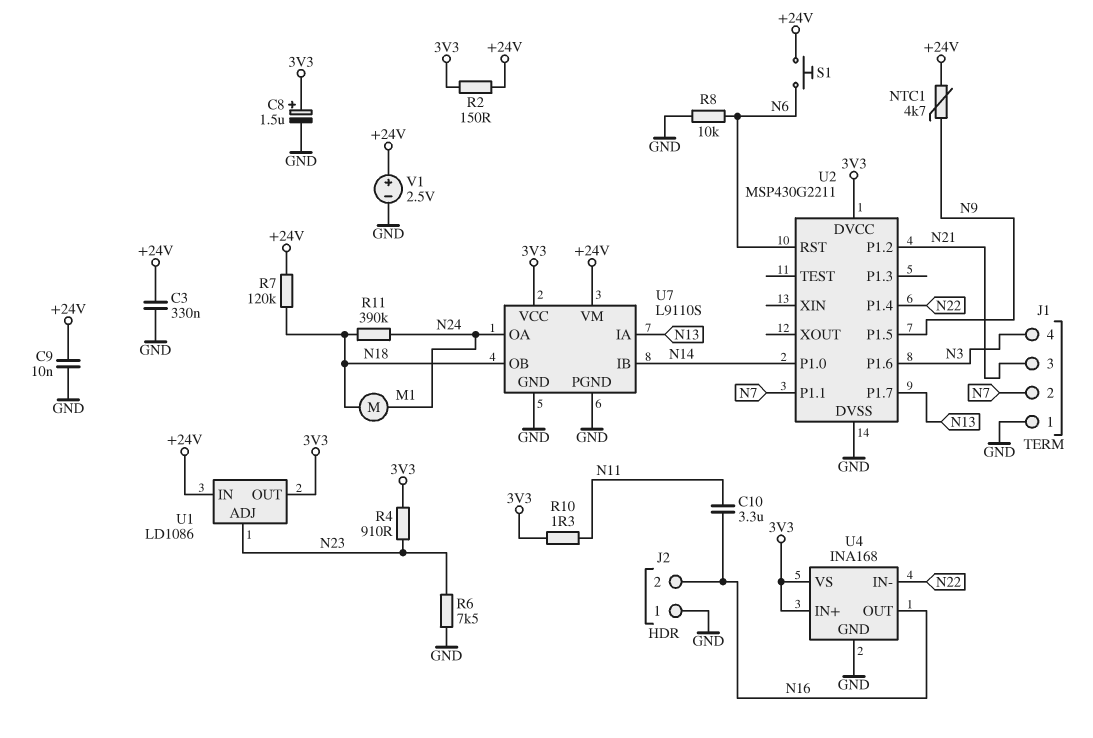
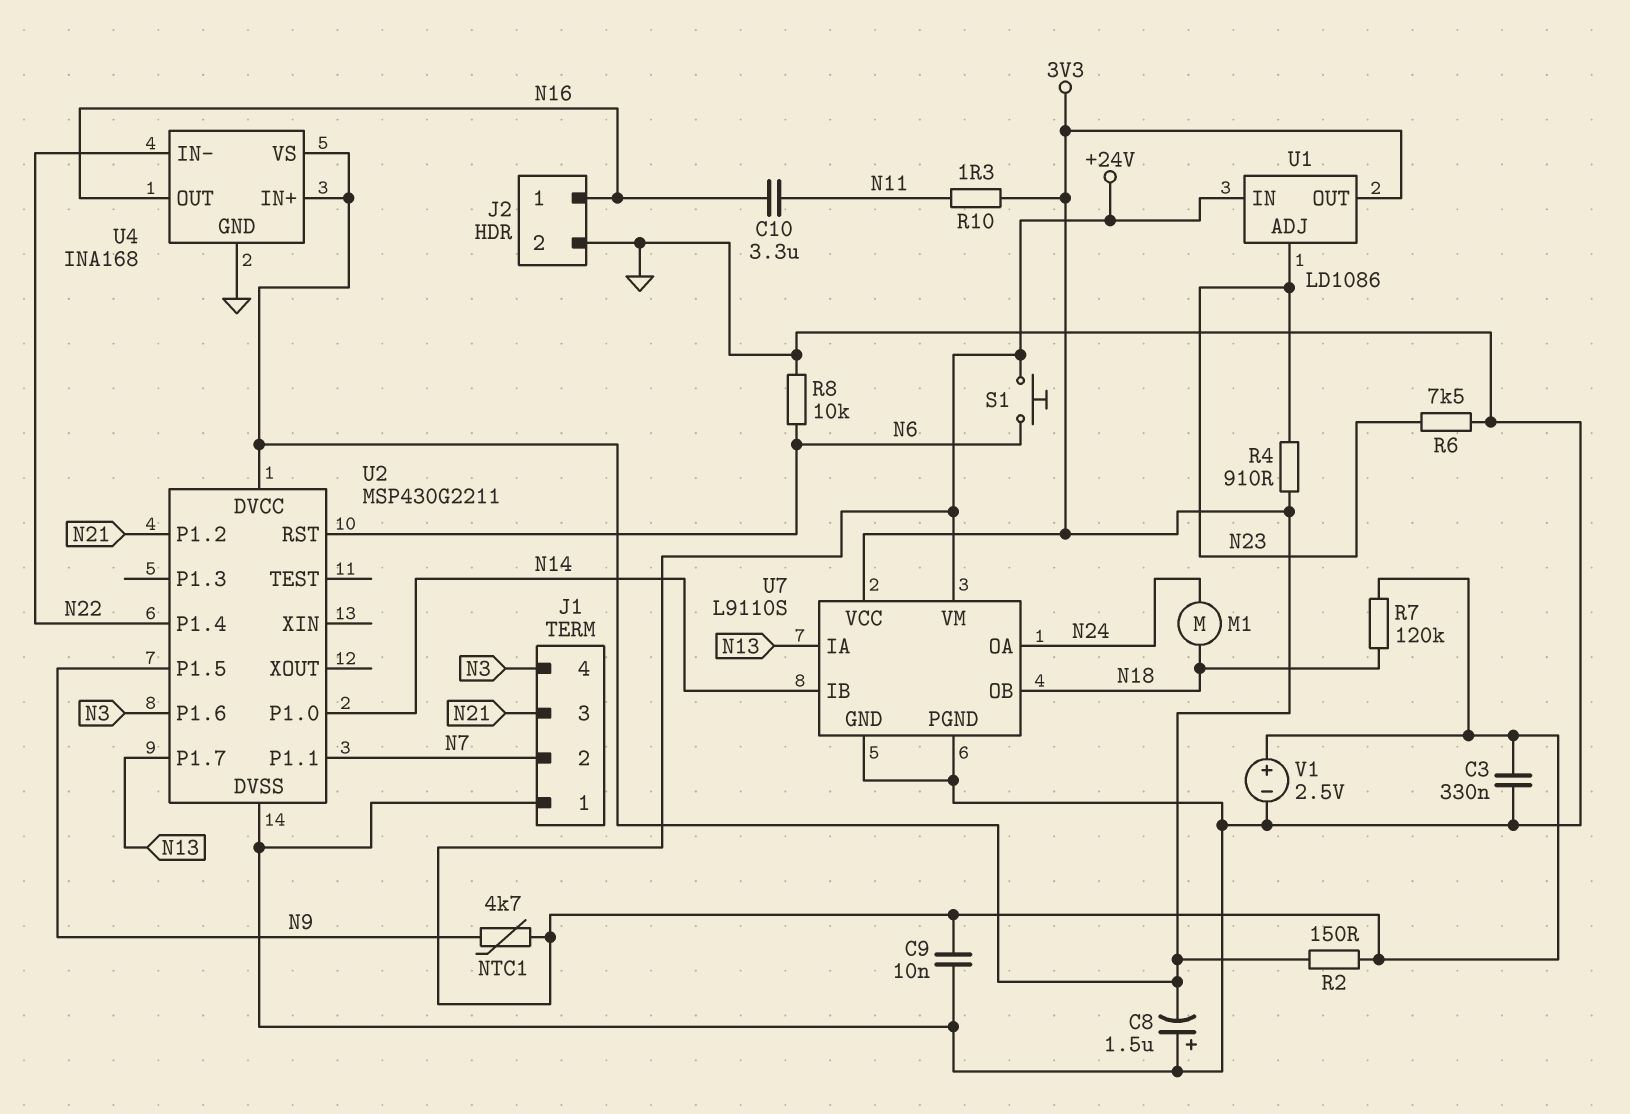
C8: 1.5uF (plus 3V3, minus GND) -> 1.5uF (plus GND, minus 3V3)
J2 pin 1: GND -> N16
J2 pin 2: N16 -> GND
R11: 390k (N18, N24) -> none

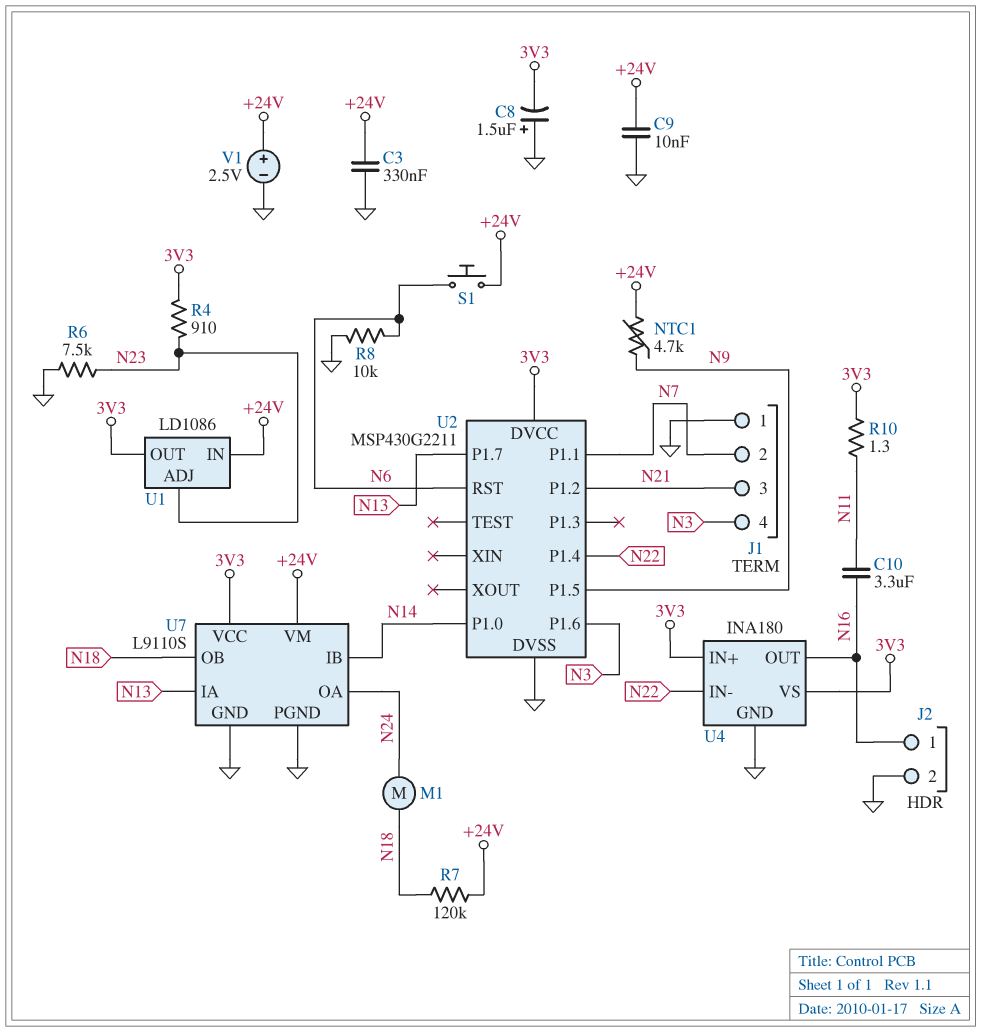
R2: 150 (+24V, 3V3) -> none
U4: INA168 -> INA180

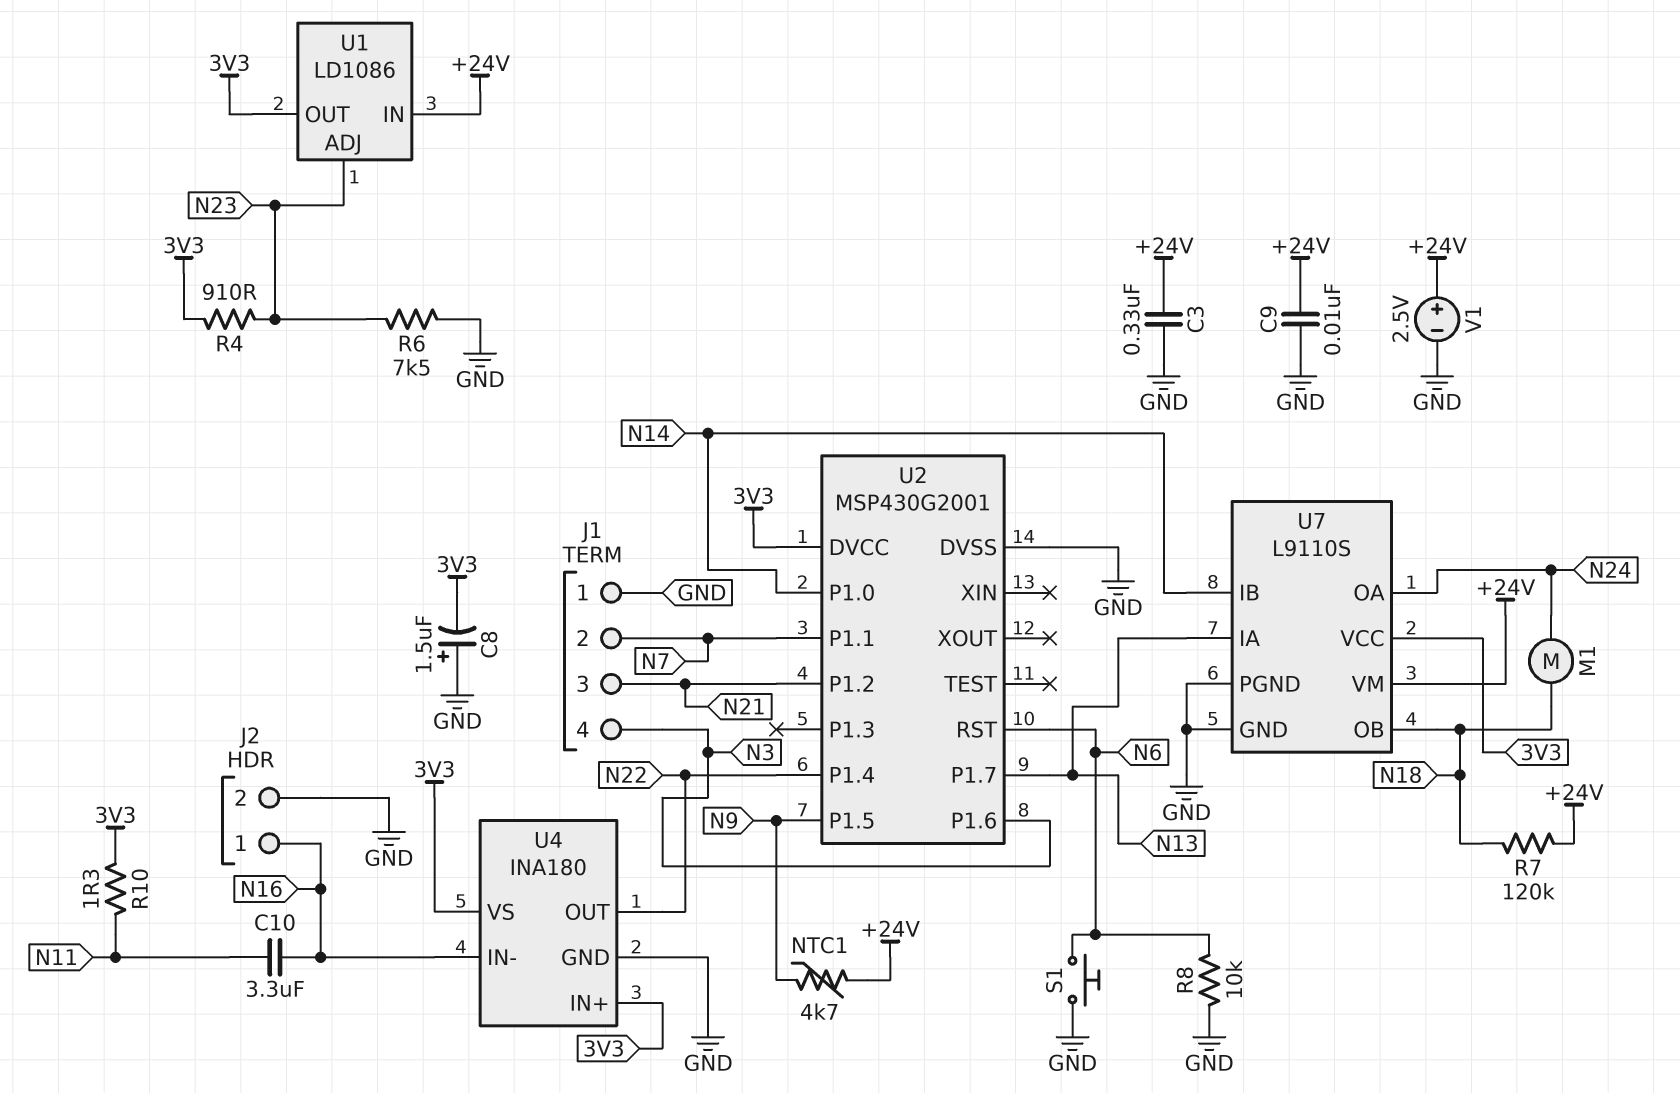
S1: button (+24V, N6) -> button (GND, N6)
U2: MSP430G2211 -> MSP430G2001
U4 pin IN-: N22 -> N16
U4 pin OUT: N16 -> N22

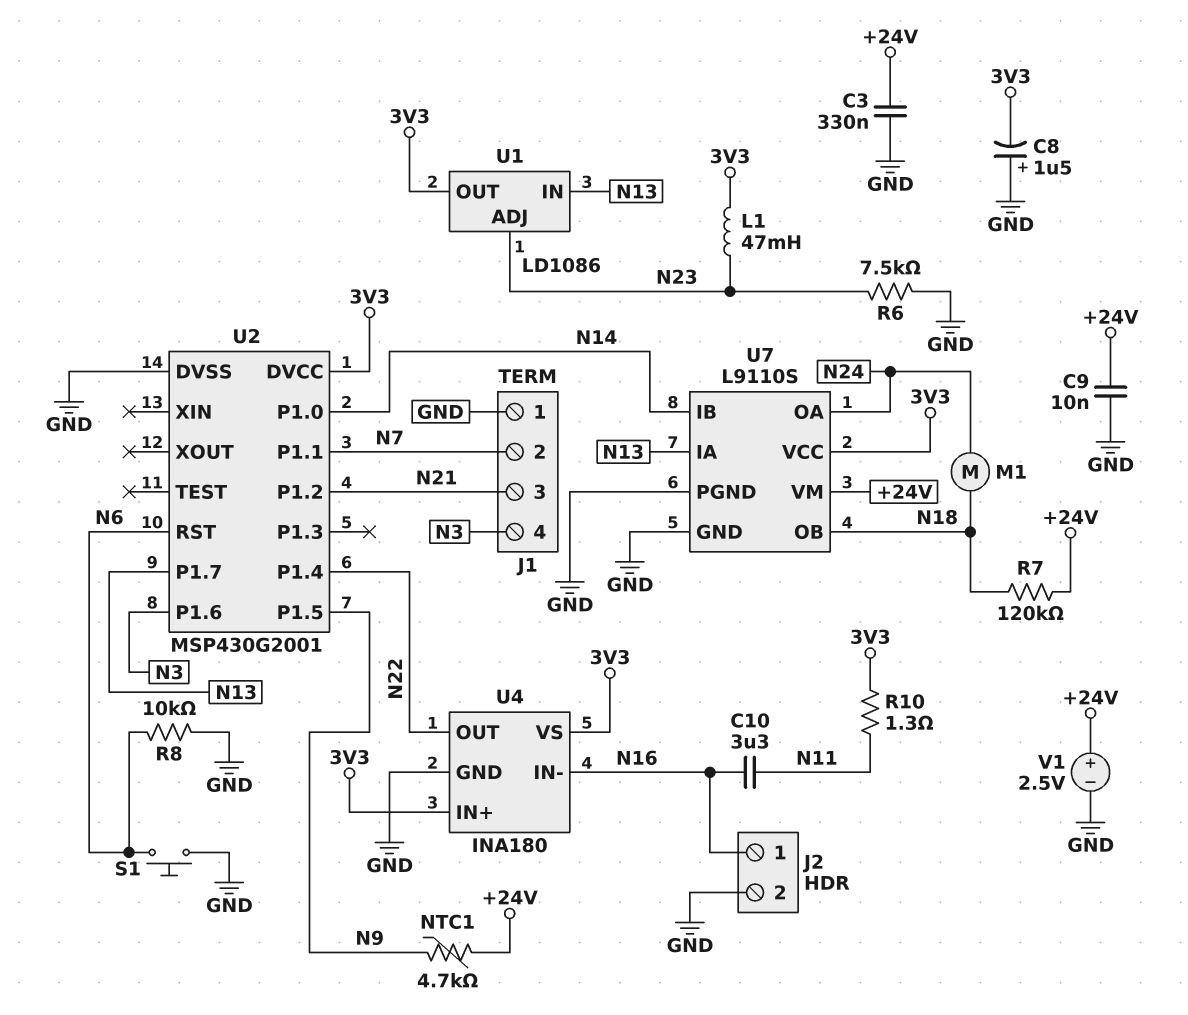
L1: none -> 47mH (3V3, N23)
R4: 910 (3V3, N23) -> none
U1 pin IN: +24V -> N13

